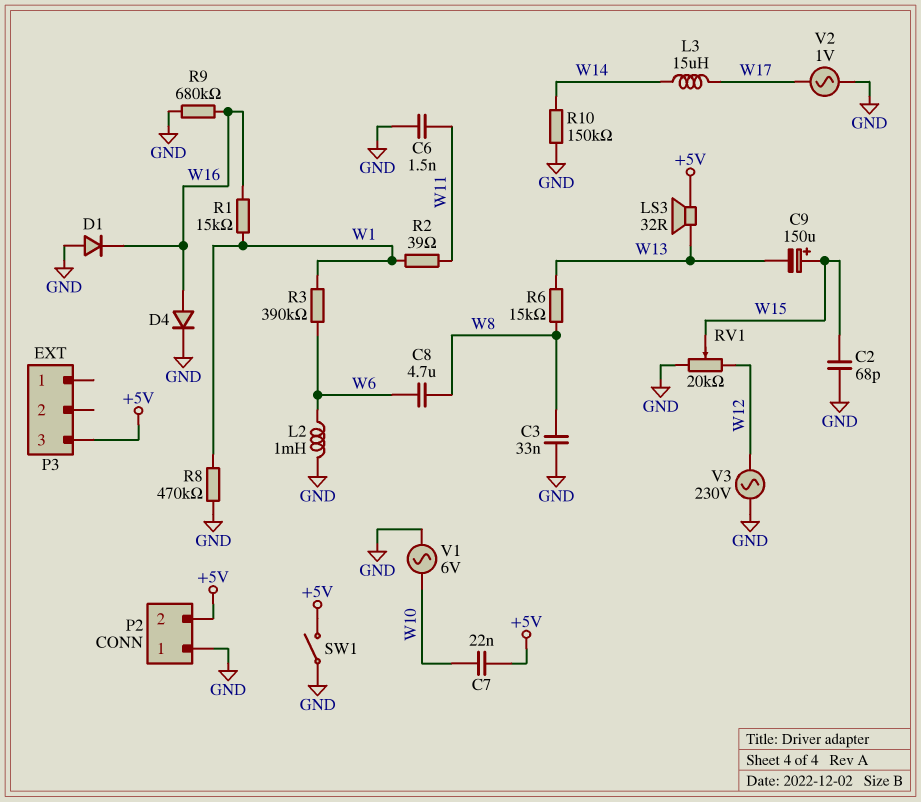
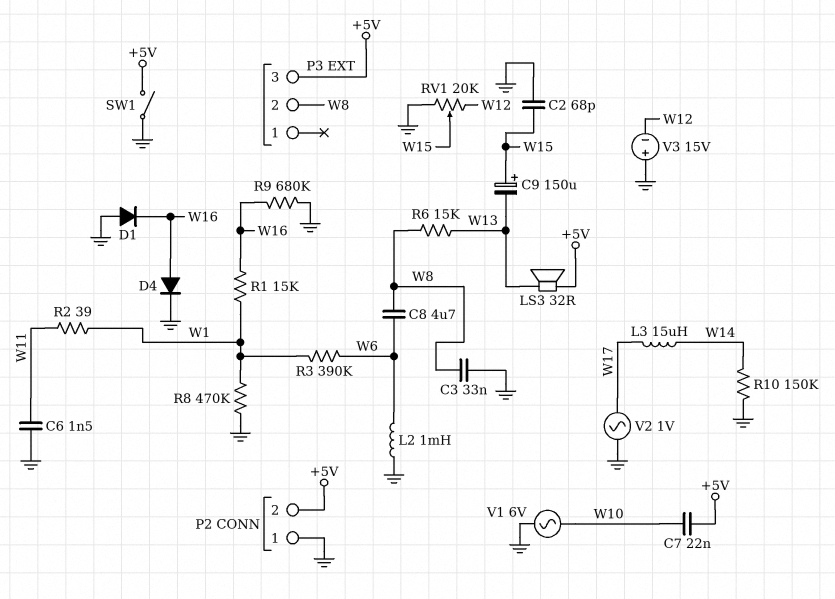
P3 pin 2: none -> W8
V3: AC 230V (GND, W12) -> 15V (plus GND, minus W12)

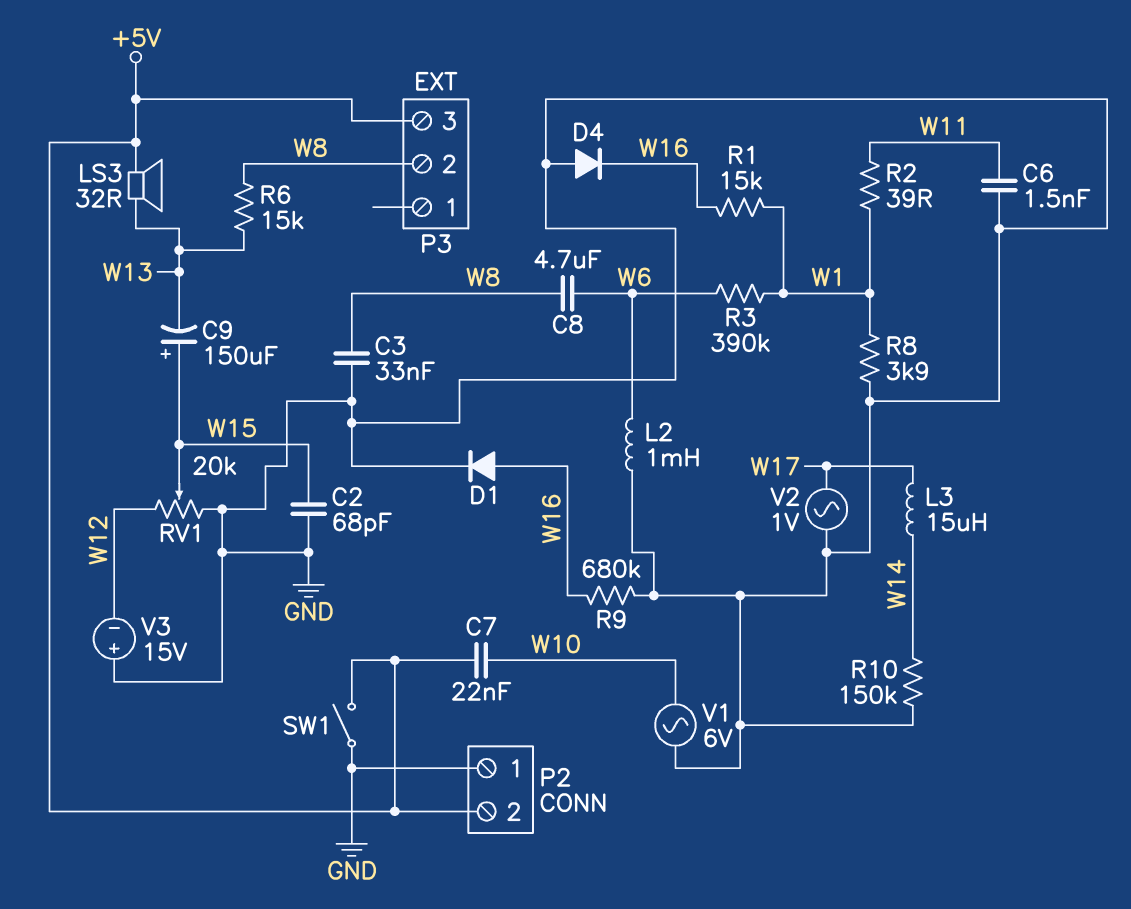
D1: diode (A GND, K W16) -> diode (A W16, K GND)
D4: diode (A W16, K GND) -> diode (A GND, K W16)
R8: 470k (GND, W1) -> 3.9k (GND, W1)

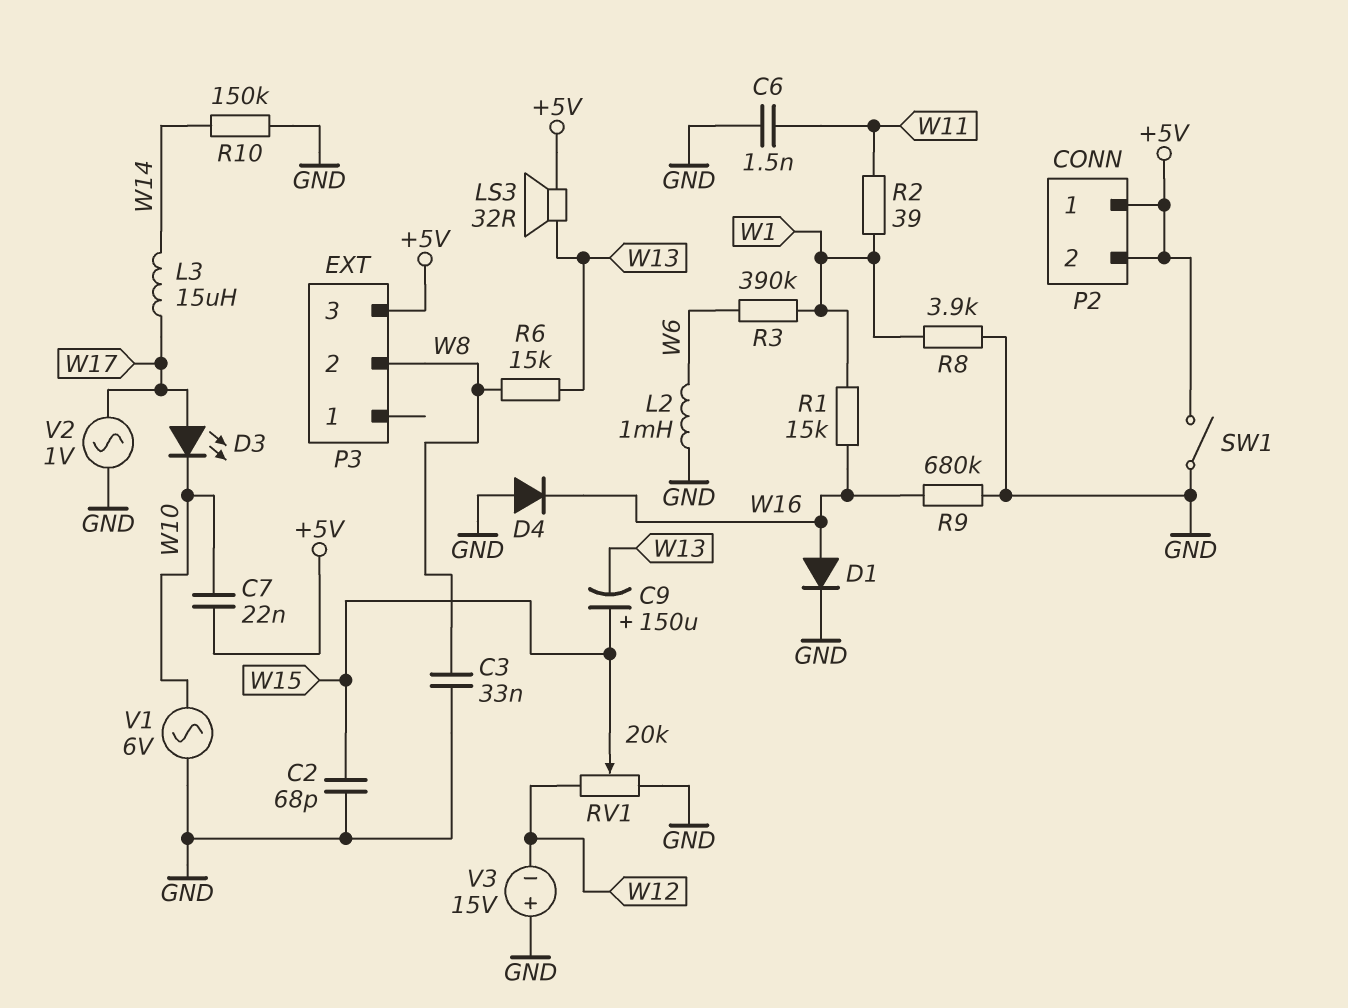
C8: 4.7uF (W6, W8) -> none
D3: none -> LED (A W17, K W10)
P2 pin 1: GND -> +5V

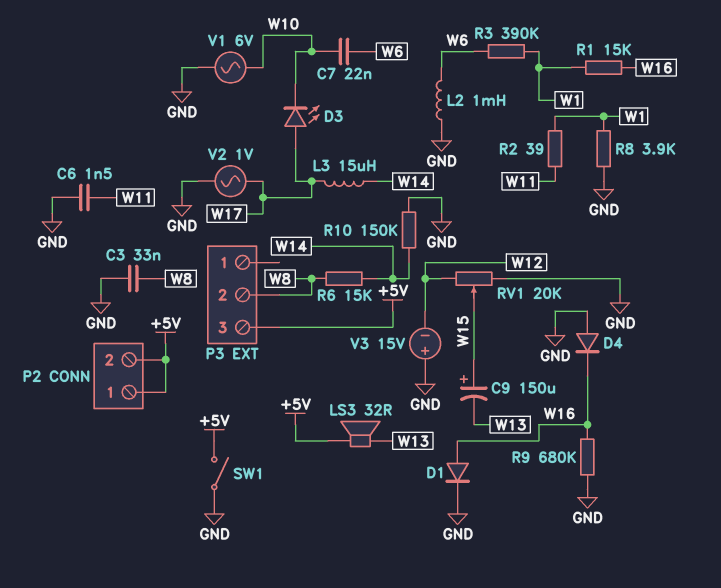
C2: 68pF (GND, W15) -> none
C7: 22nF (+5V, W10) -> 22nF (W6, W10)
R6: 15k (W8, W13) -> 15k (W8, W14)

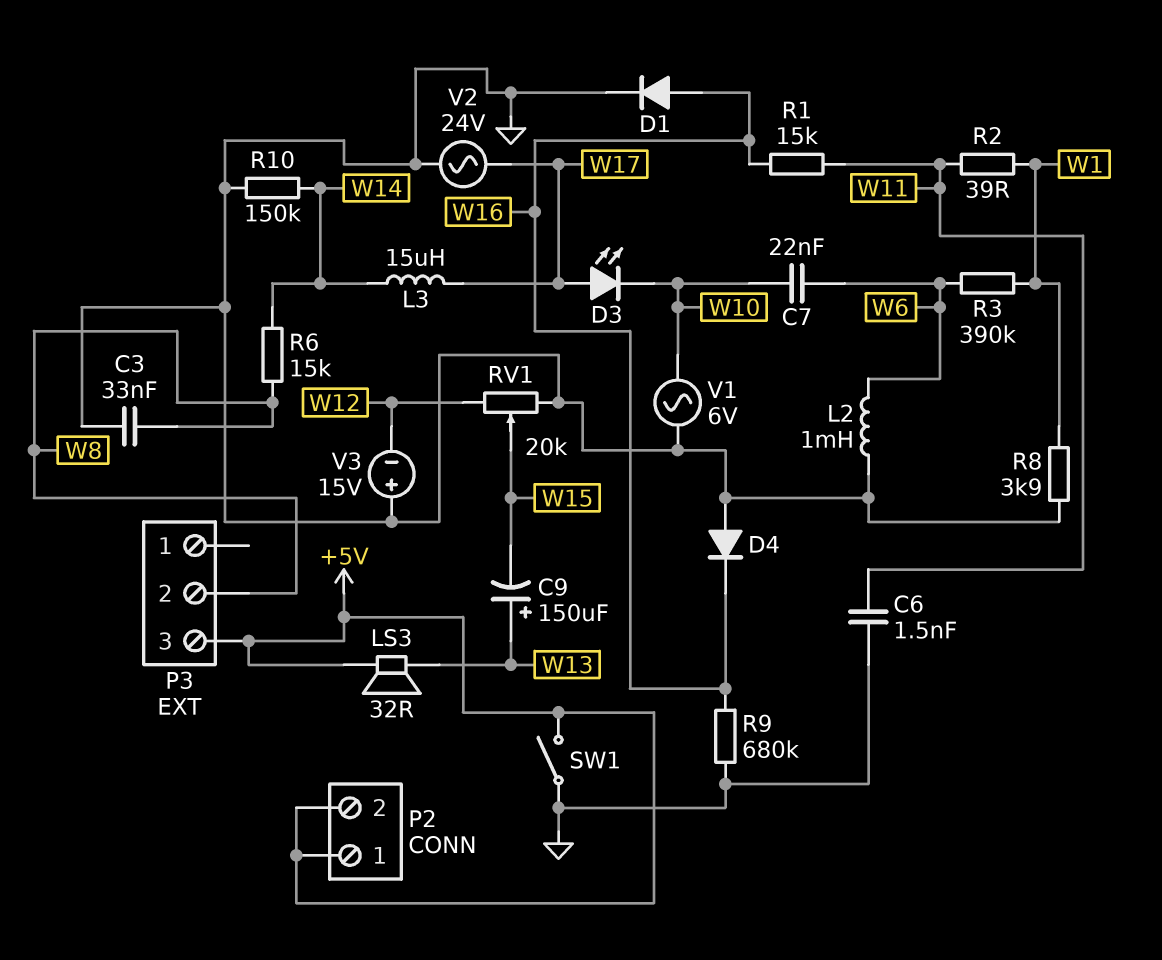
C9: 150uF (plus W15, minus W13) -> 150uF (plus W13, minus W15)
R1: 15k (W1, W16) -> 15k (W11, W16)
V2: AC 1V (GND, W17) -> AC 24V (GND, W17)

